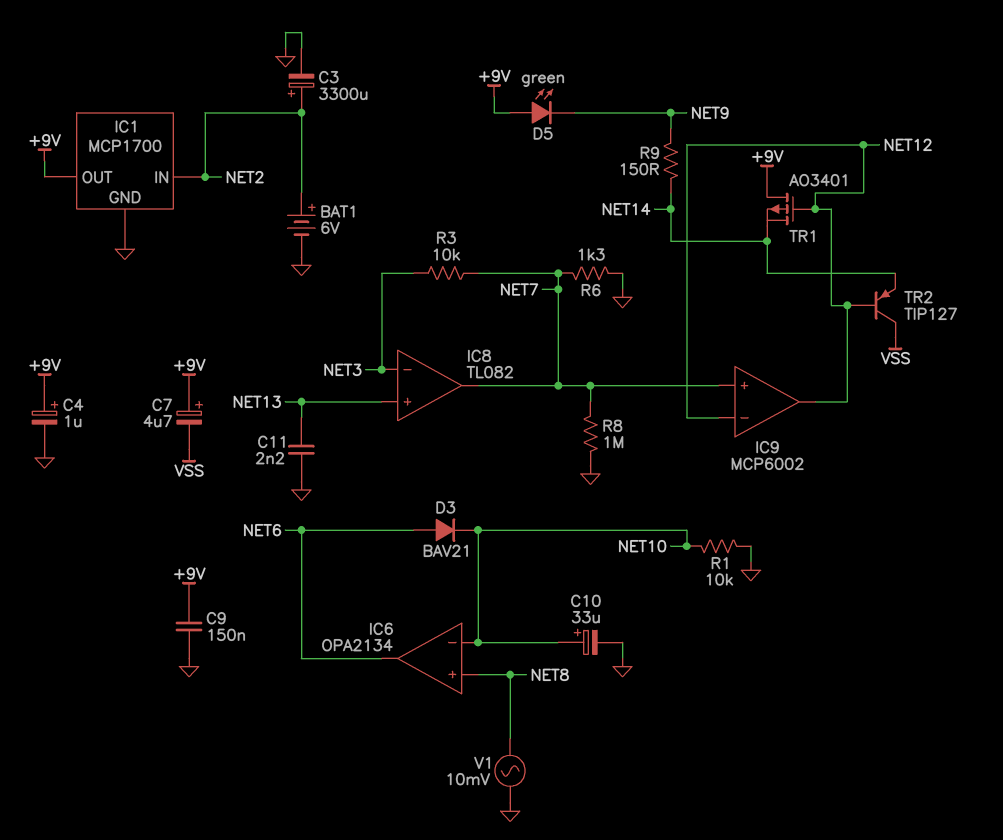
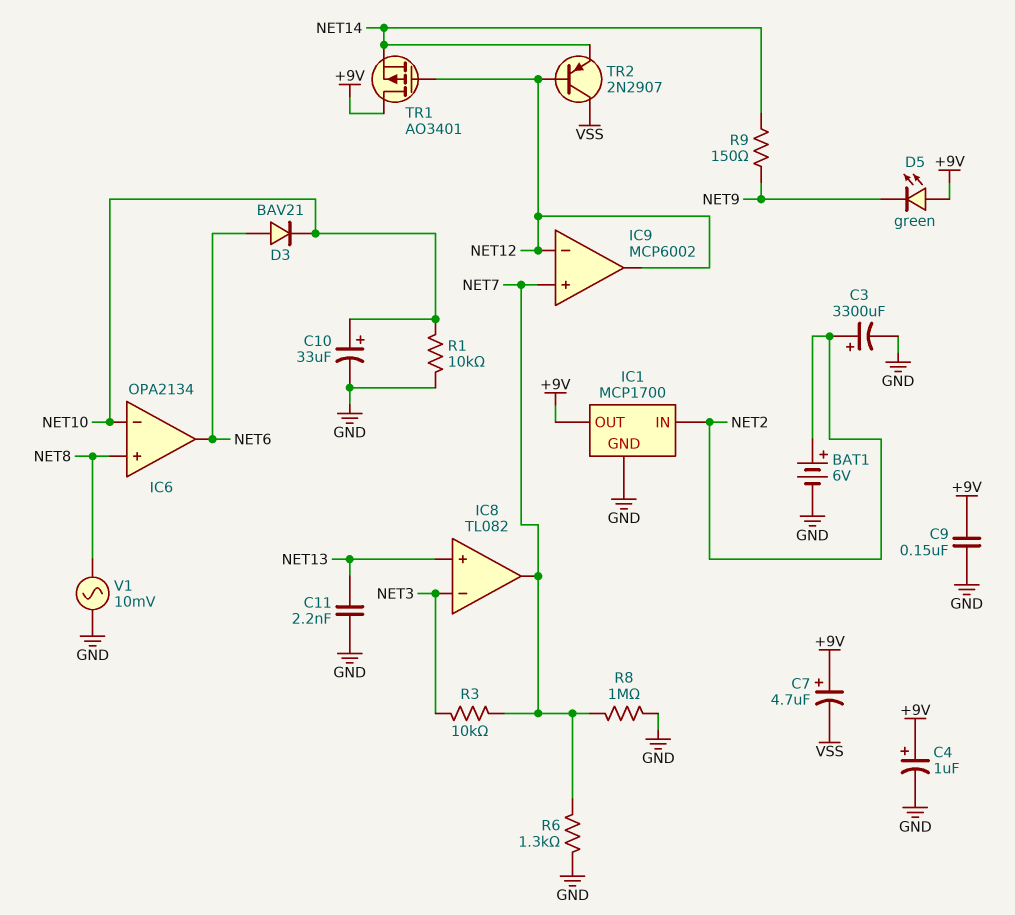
TR2: PNP TIP127 (B NET12, C VSS, E NET14) -> PNP 2N2907 (B NET12, C VSS, E NET14)

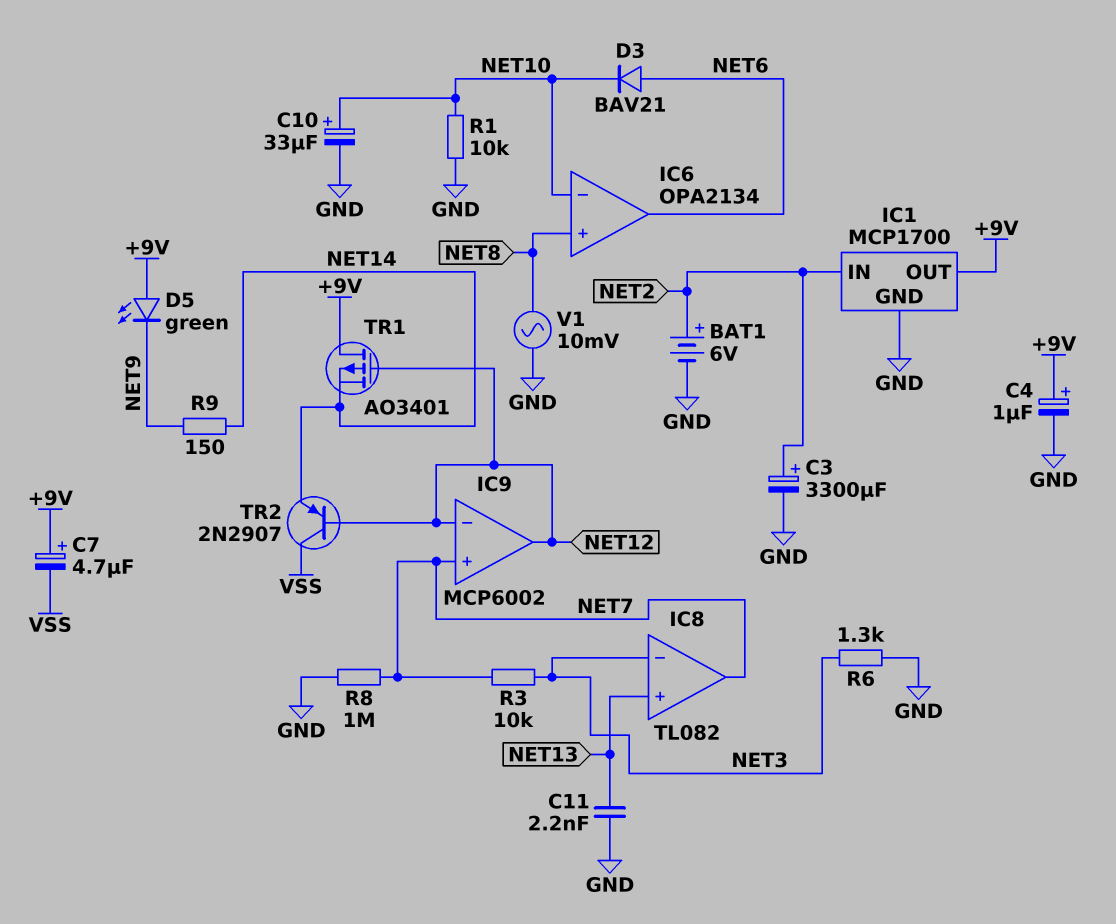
C9: 150nF (+9V, GND) -> none
R6: 1.3k (GND, NET7) -> 1.3k (GND, NET3)

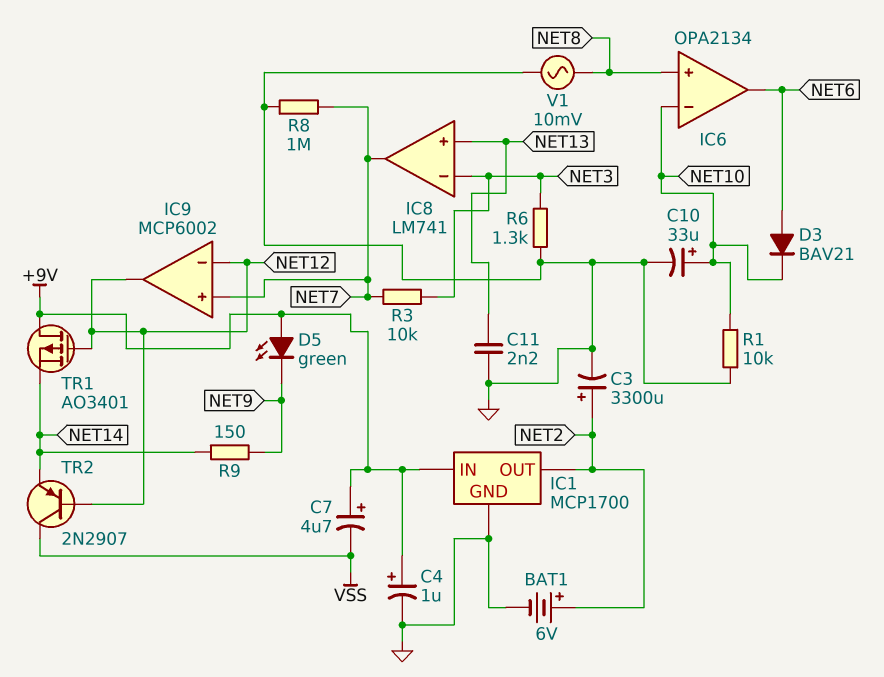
IC1 pin IN: NET2 -> +9V
IC1 pin OUT: +9V -> NET2
IC8: TL082 -> LM741

